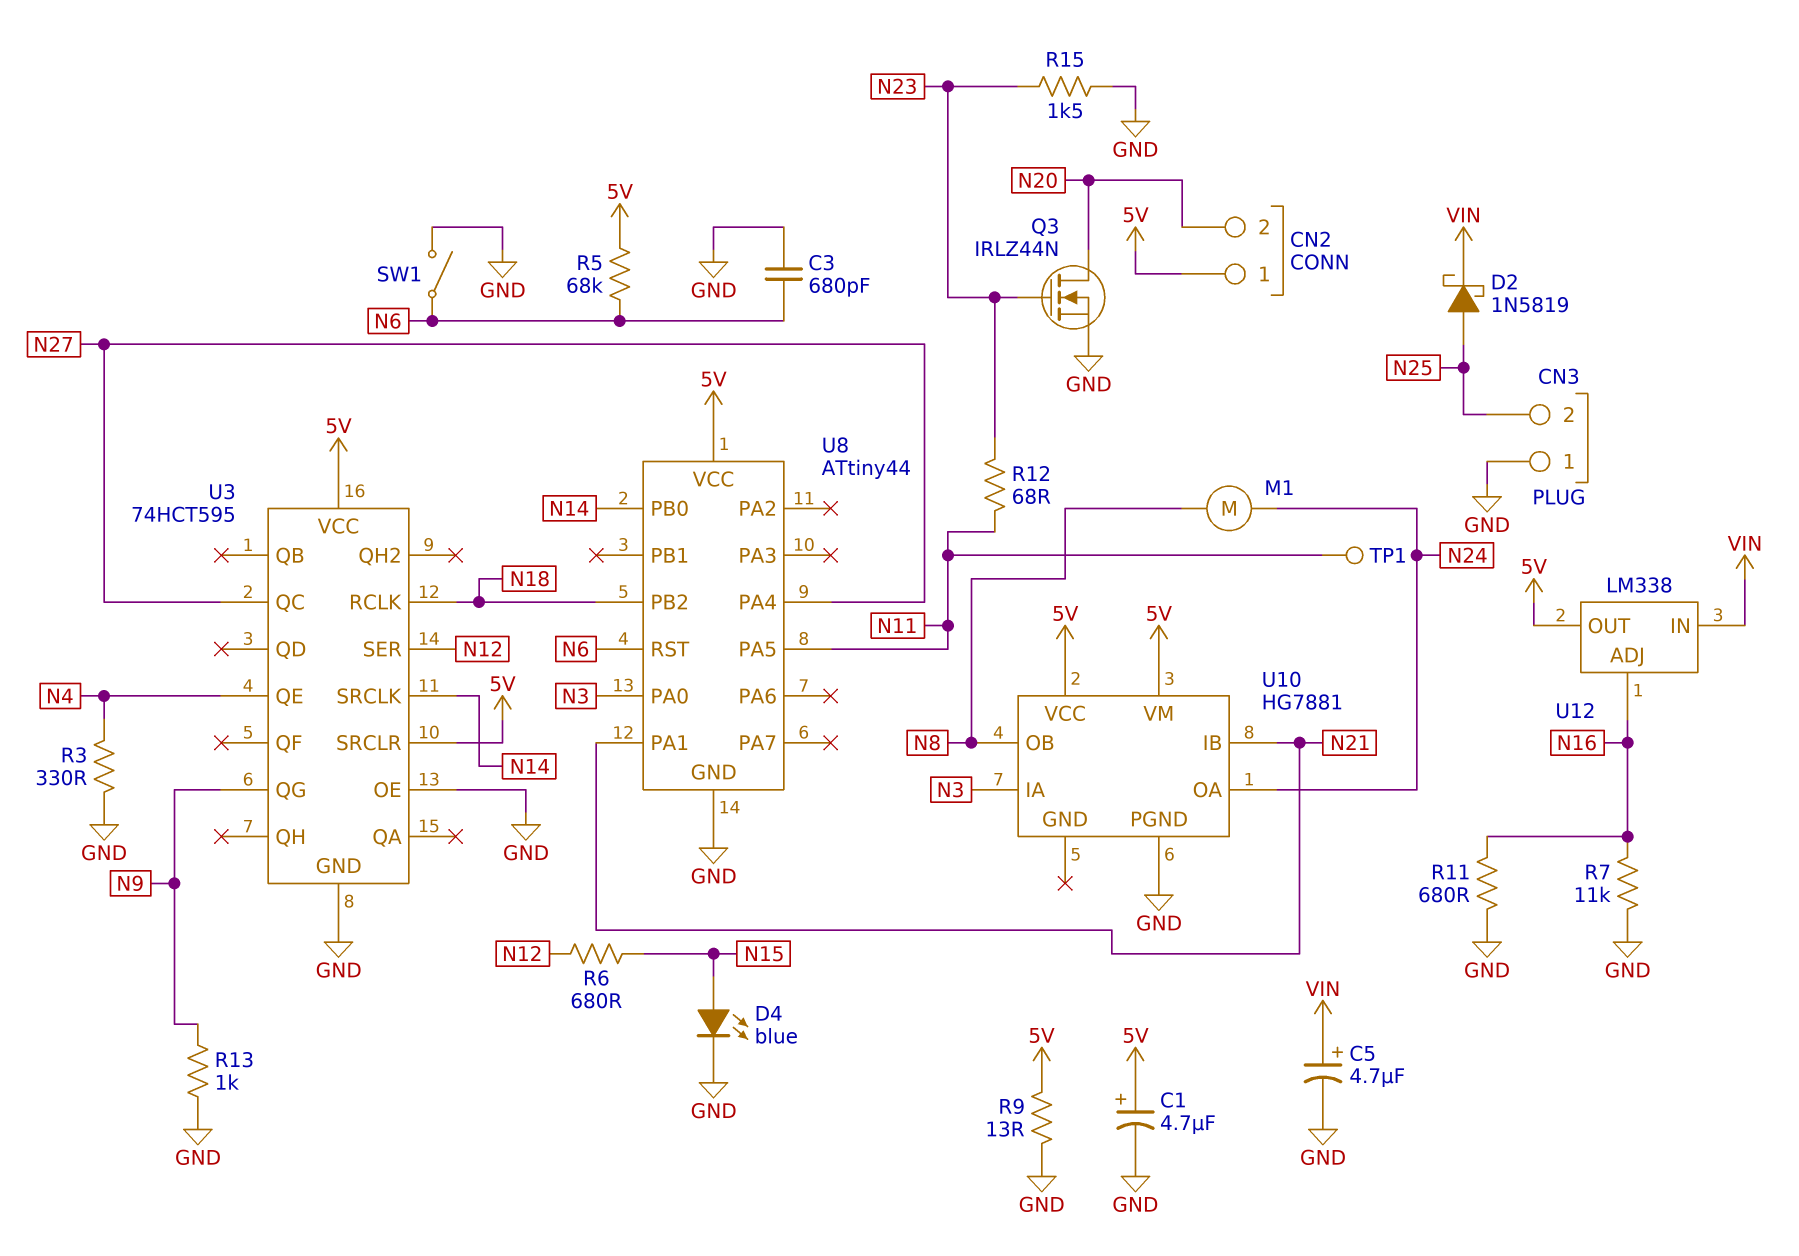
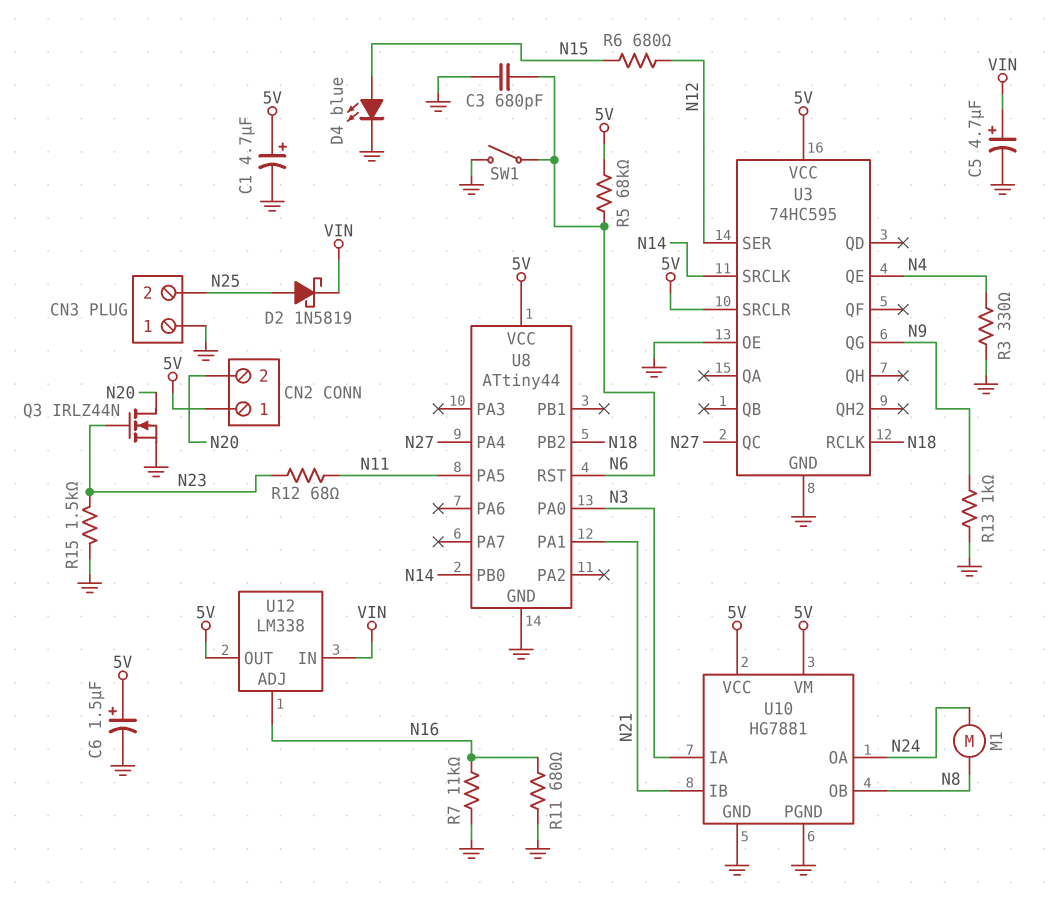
C6: none -> 1.5uF (plus 5V, minus GND)
R9: 13 (5V, GND) -> none
TP1: test point (N11) -> none
U3: 74HCT595 -> 74HC595
U10 pin GND: none -> GND

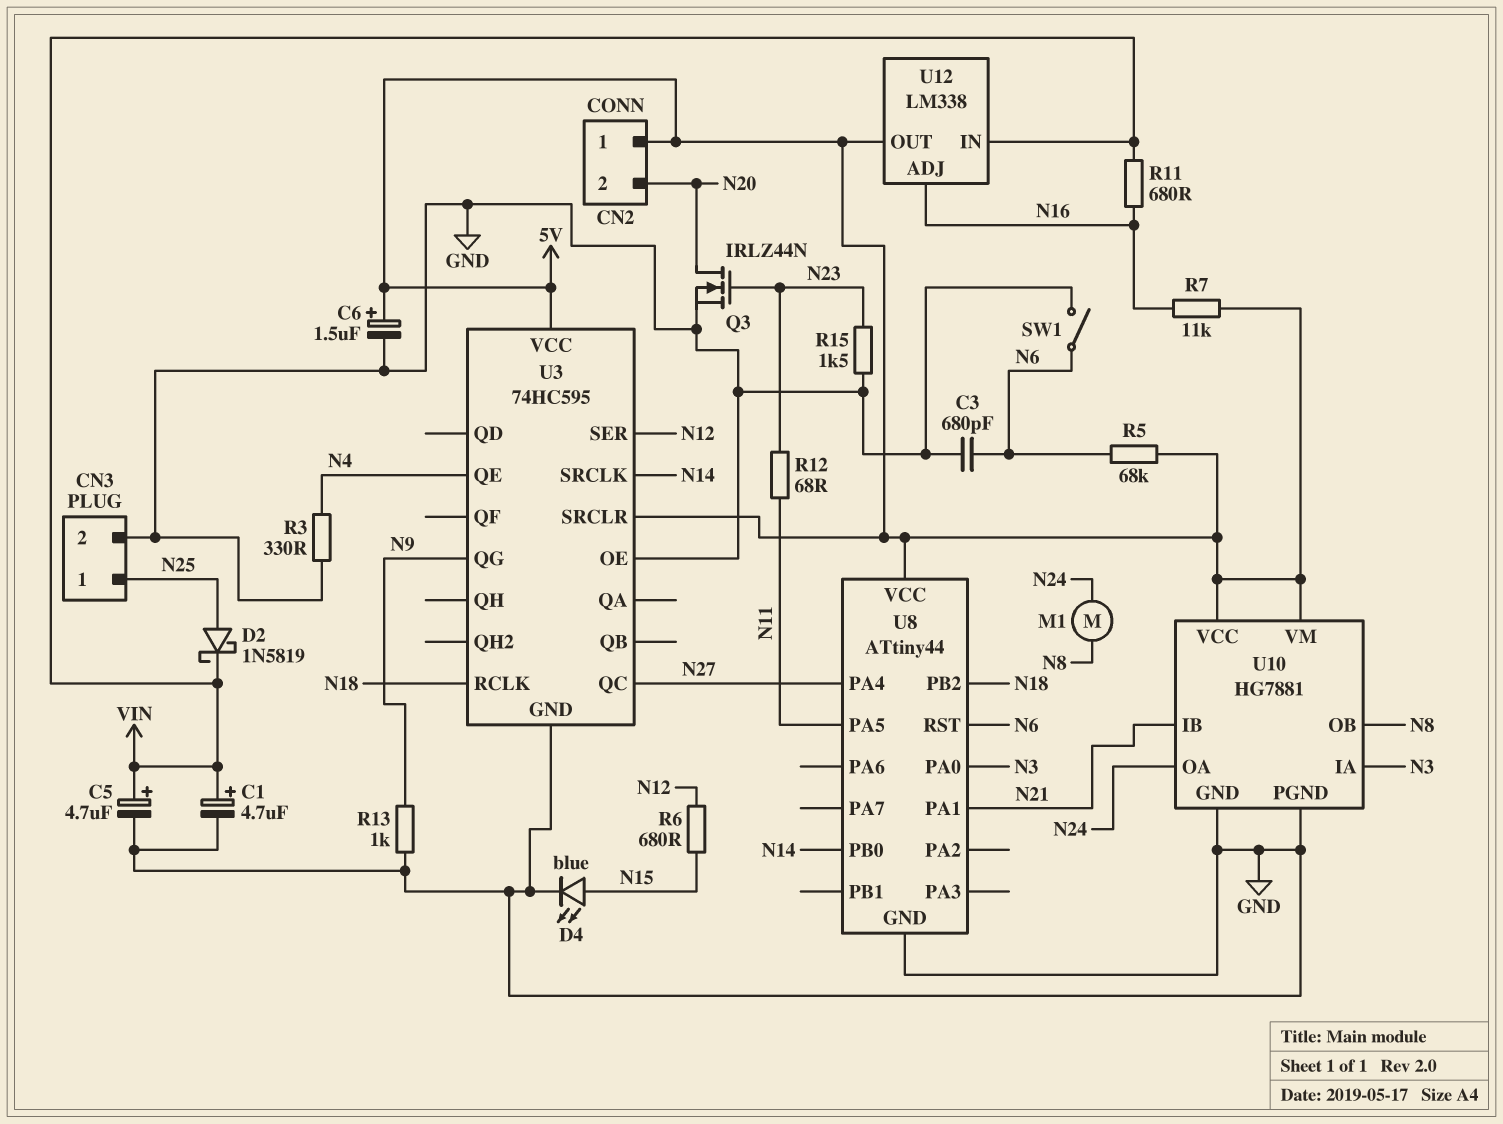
C1: 4.7uF (plus 5V, minus GND) -> 4.7uF (plus VIN, minus GND)
CN3 pin 1: GND -> N25
CN3 pin 2: N25 -> GND
R7: 11k (GND, N16) -> 11k (5V, N16)
R11: 680 (GND, N16) -> 680 (N16, VIN)

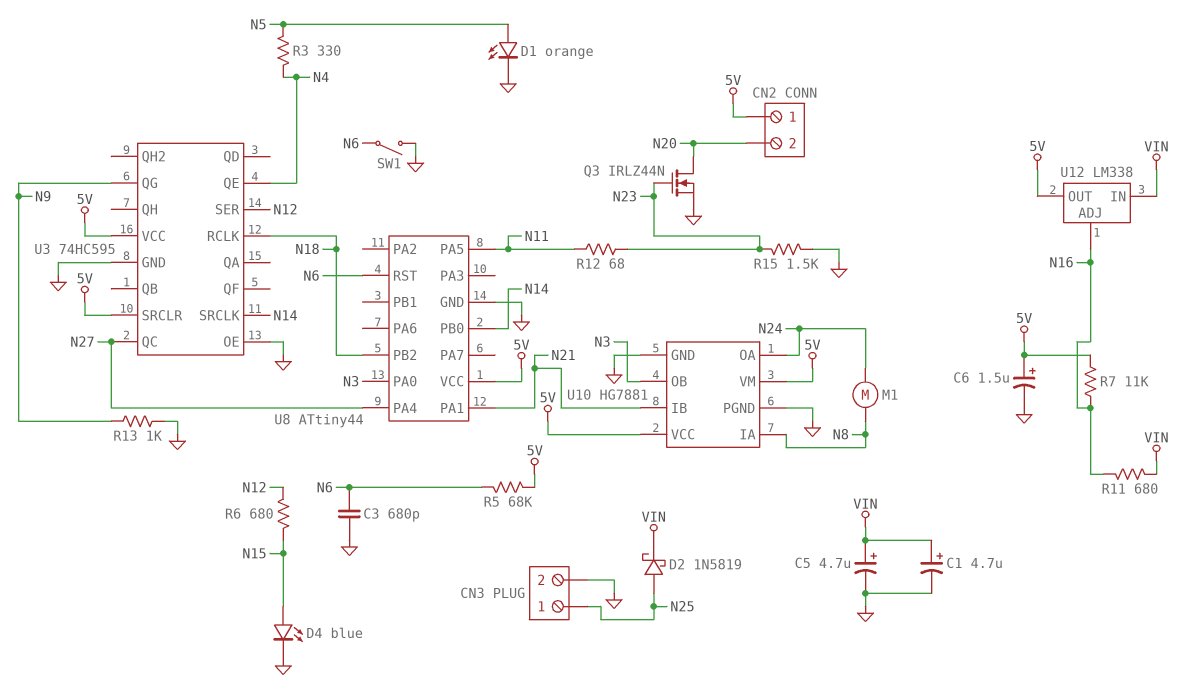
D1: none -> LED orange (A N5, K GND)
R3: 330 (GND, N4) -> 330 (N4, N5)
U10 pin IA: N3 -> N8
U10 pin OB: N8 -> N3

